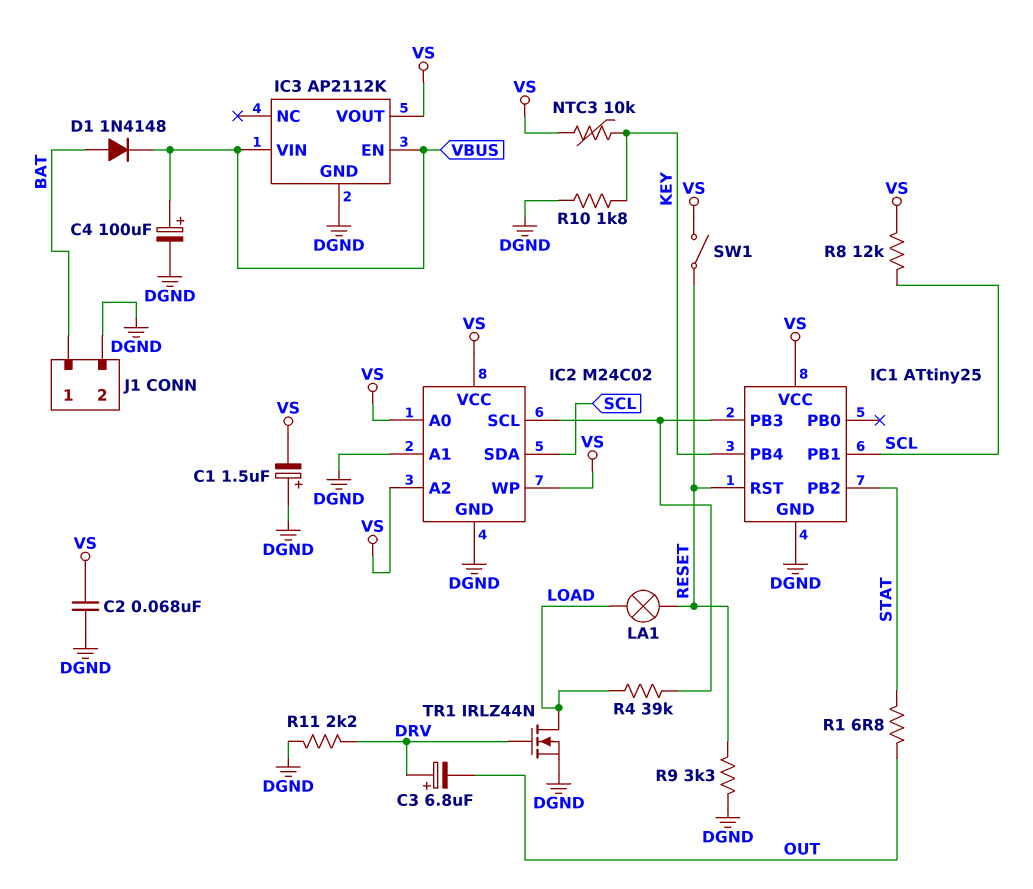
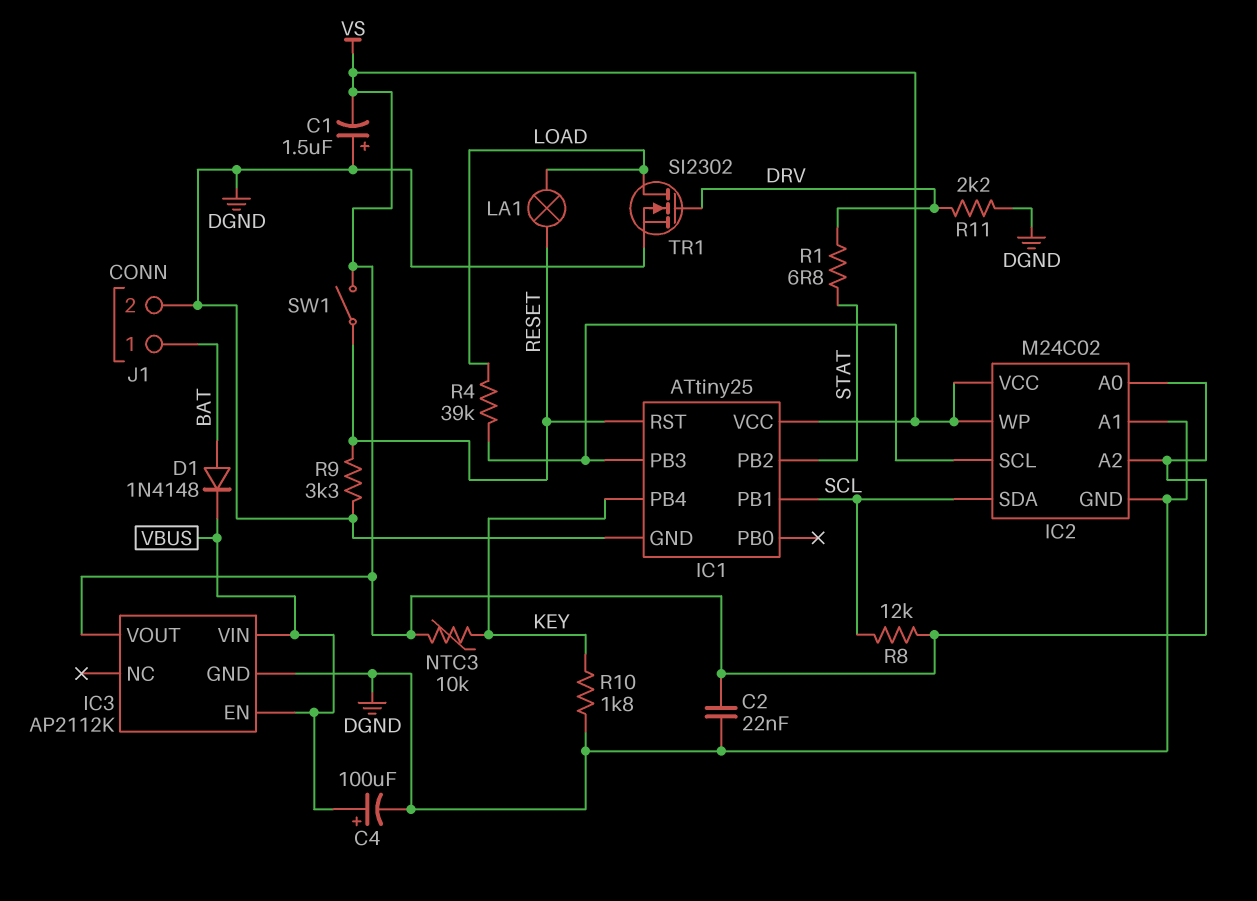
C2: 68nF (DGND, VS) -> 22nF (DGND, VS)
C3: 6.8uF (plus DRV, minus OUT) -> none
R1: 6.8 (OUT, STAT) -> 6.8 (DRV, STAT)
TR1: NMOS IRLZ44N (G DRV, D LOAD, S DGND) -> NMOS SI2302 (G DRV, D LOAD, S DGND)

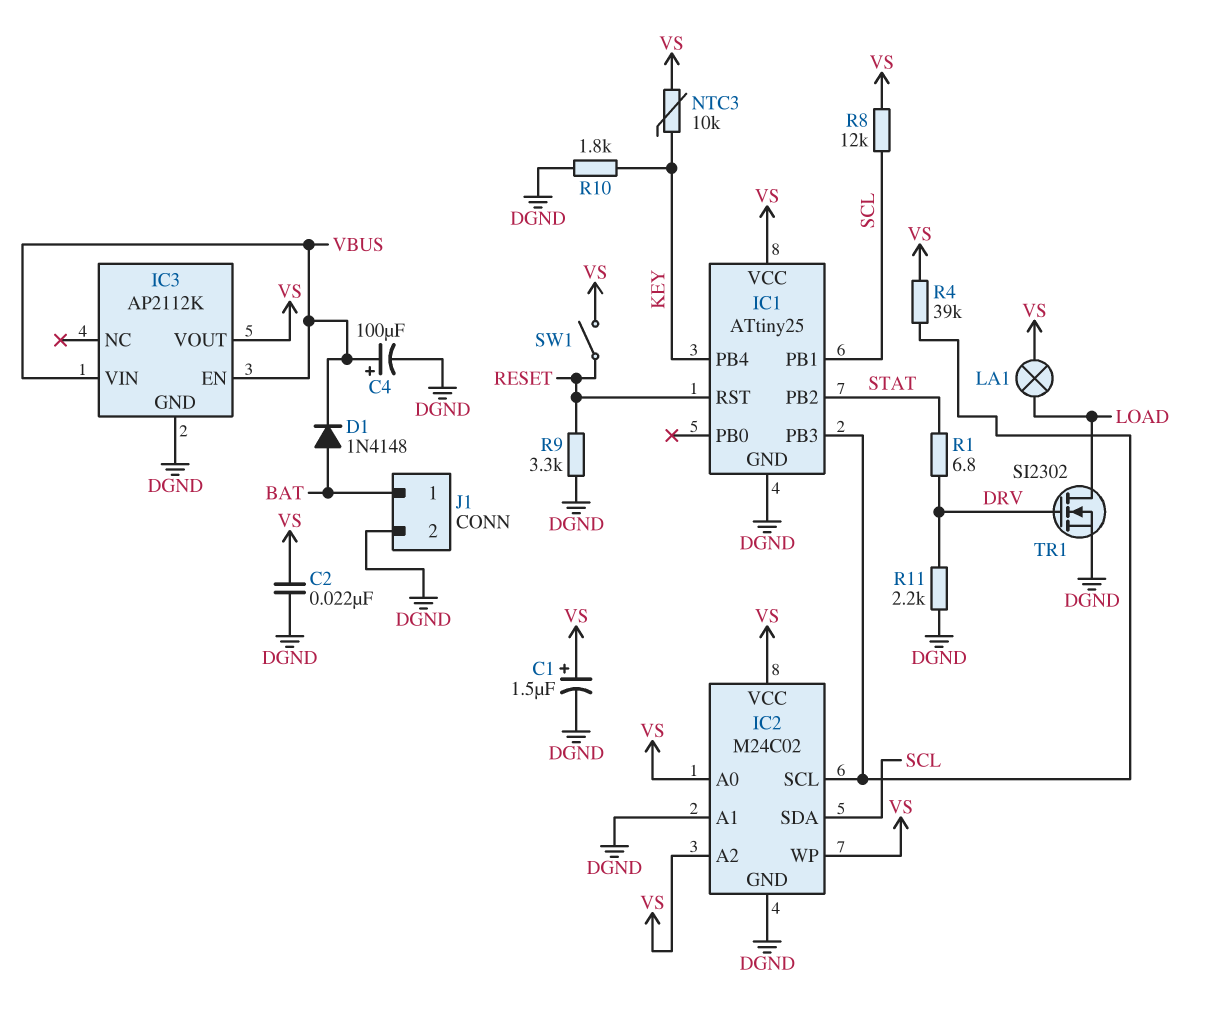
C1: 1.5uF (plus DGND, minus VS) -> 1.5uF (plus VS, minus DGND)
LA1: lamp (LOAD, RESET) -> lamp (LOAD, VS)
R4: 39k (IC1/PB3, LOAD) -> 39k (IC1/PB3, VS)

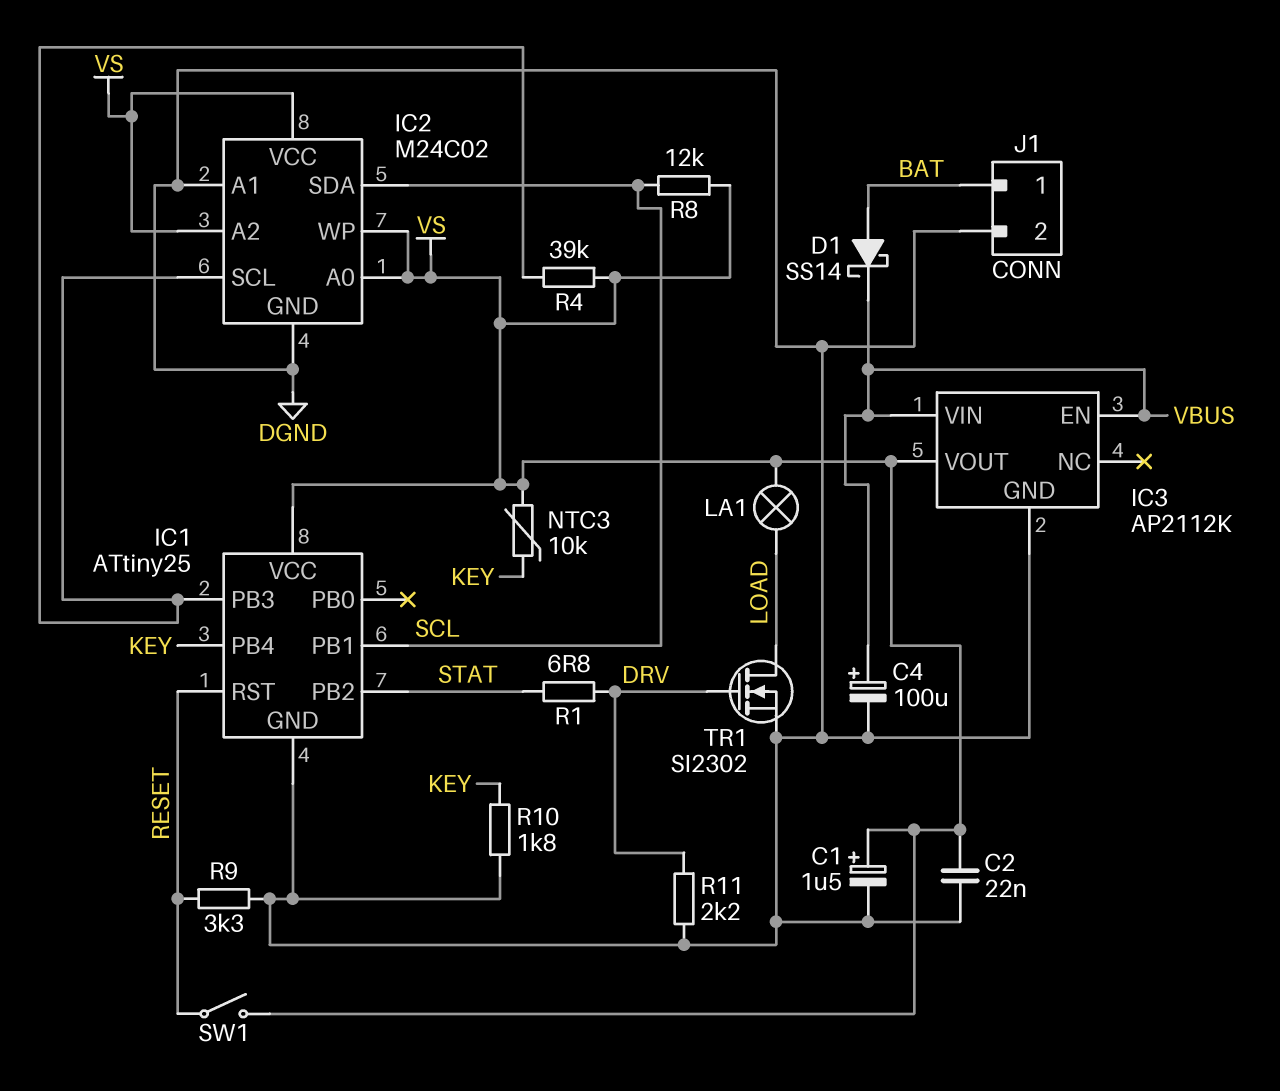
D1: diode 1N4148 (A BAT, K VBUS) -> schottky SS14 (A BAT, K VBUS)

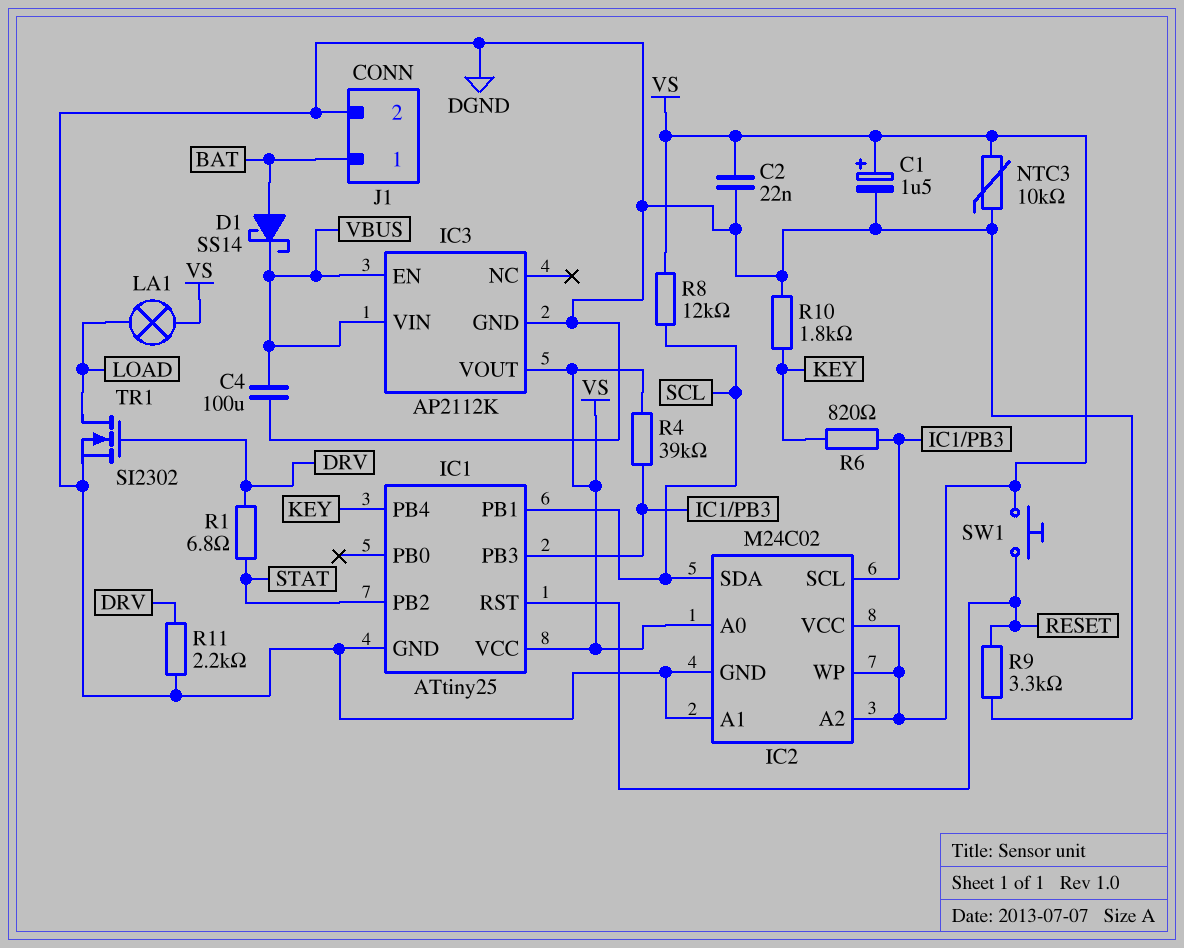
C4: 100uF (plus VBUS, minus DGND) -> 100uF (DGND, VBUS)
NTC3: 10k (KEY, VS) -> 10k (DGND, VS)
R6: none -> 820 (IC1/PB3, KEY)
SW1: switch (RESET, VS) -> button (RESET, VS)

